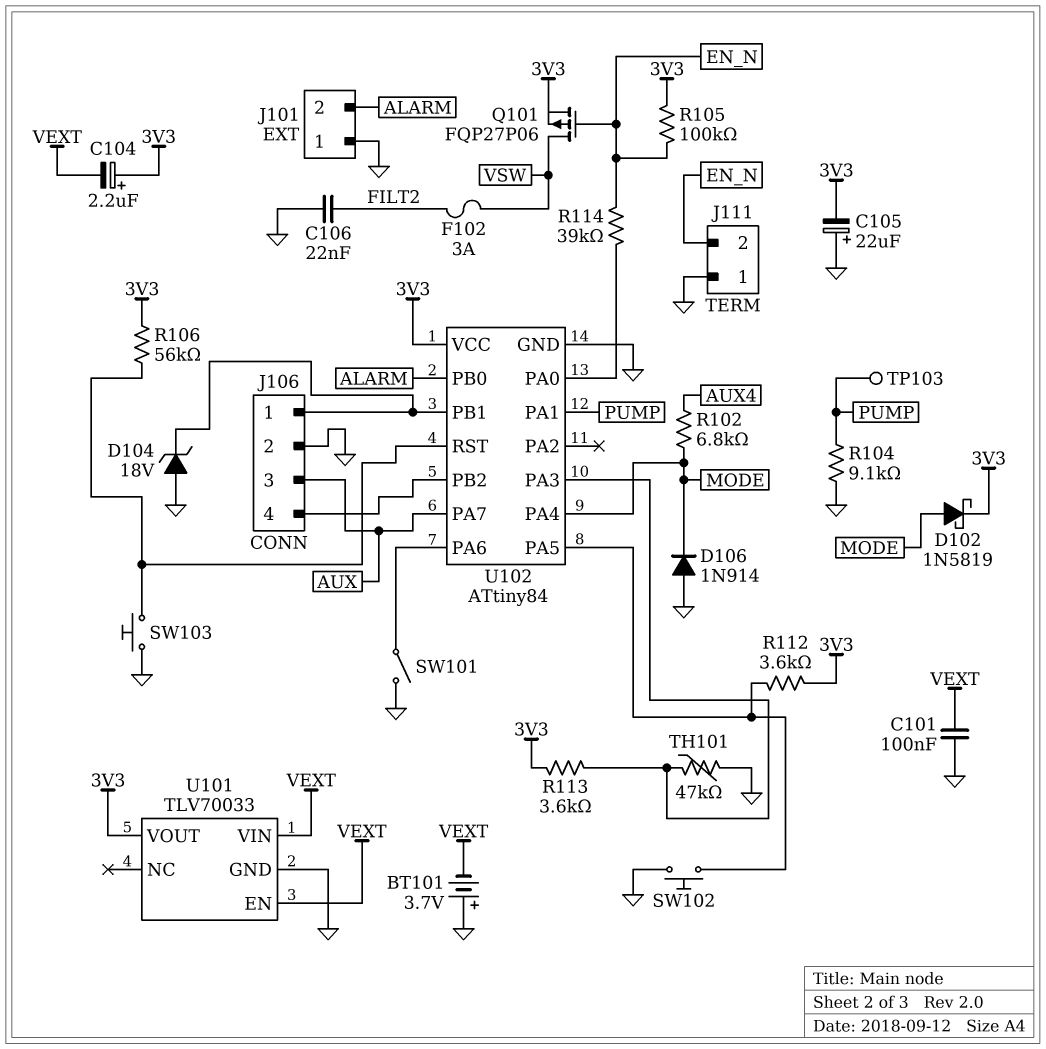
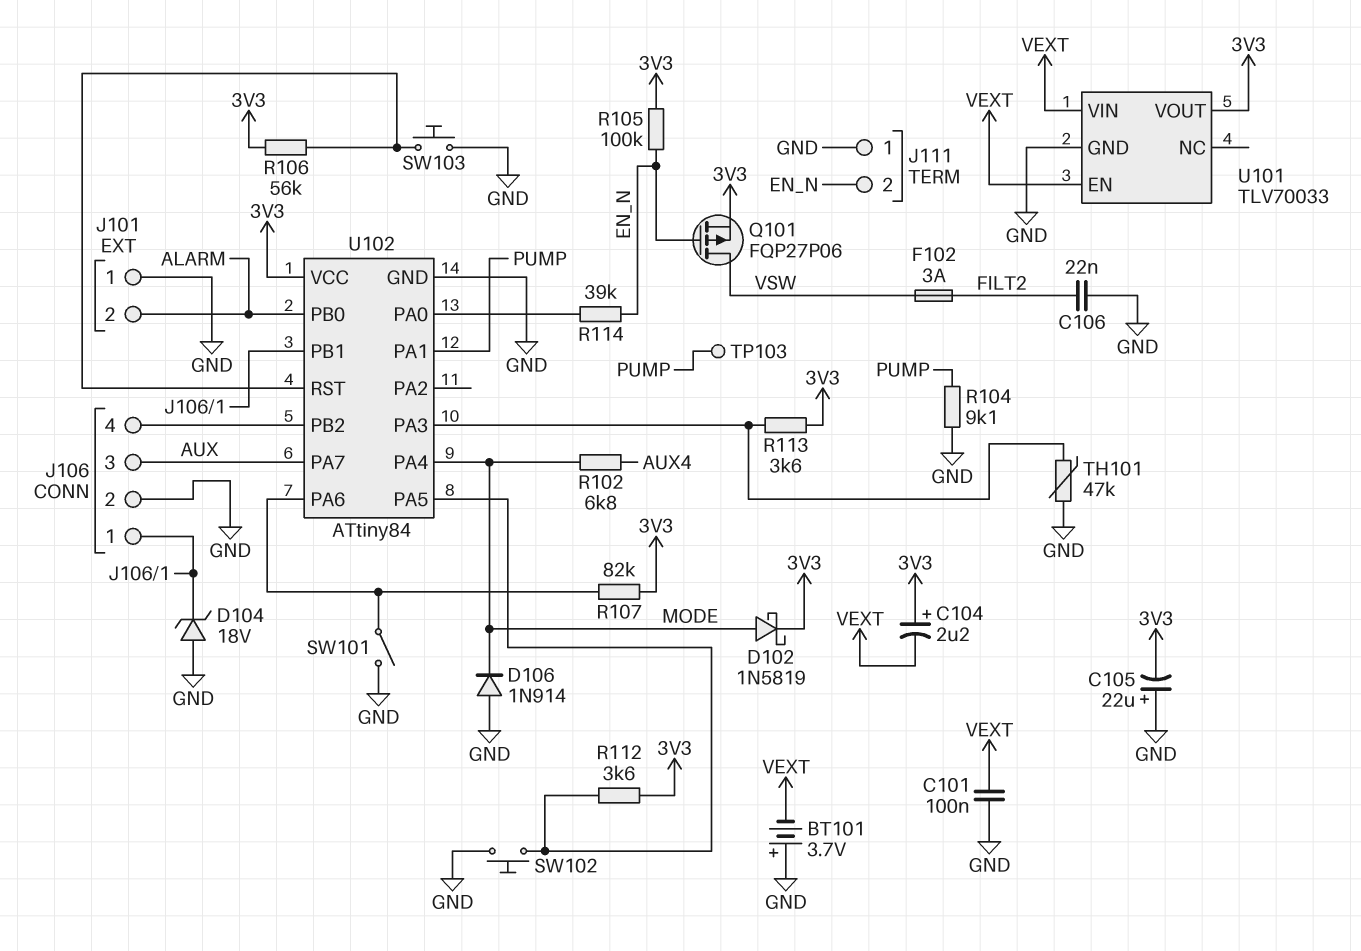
R107: none -> 82k (3V3, U102/PA6)

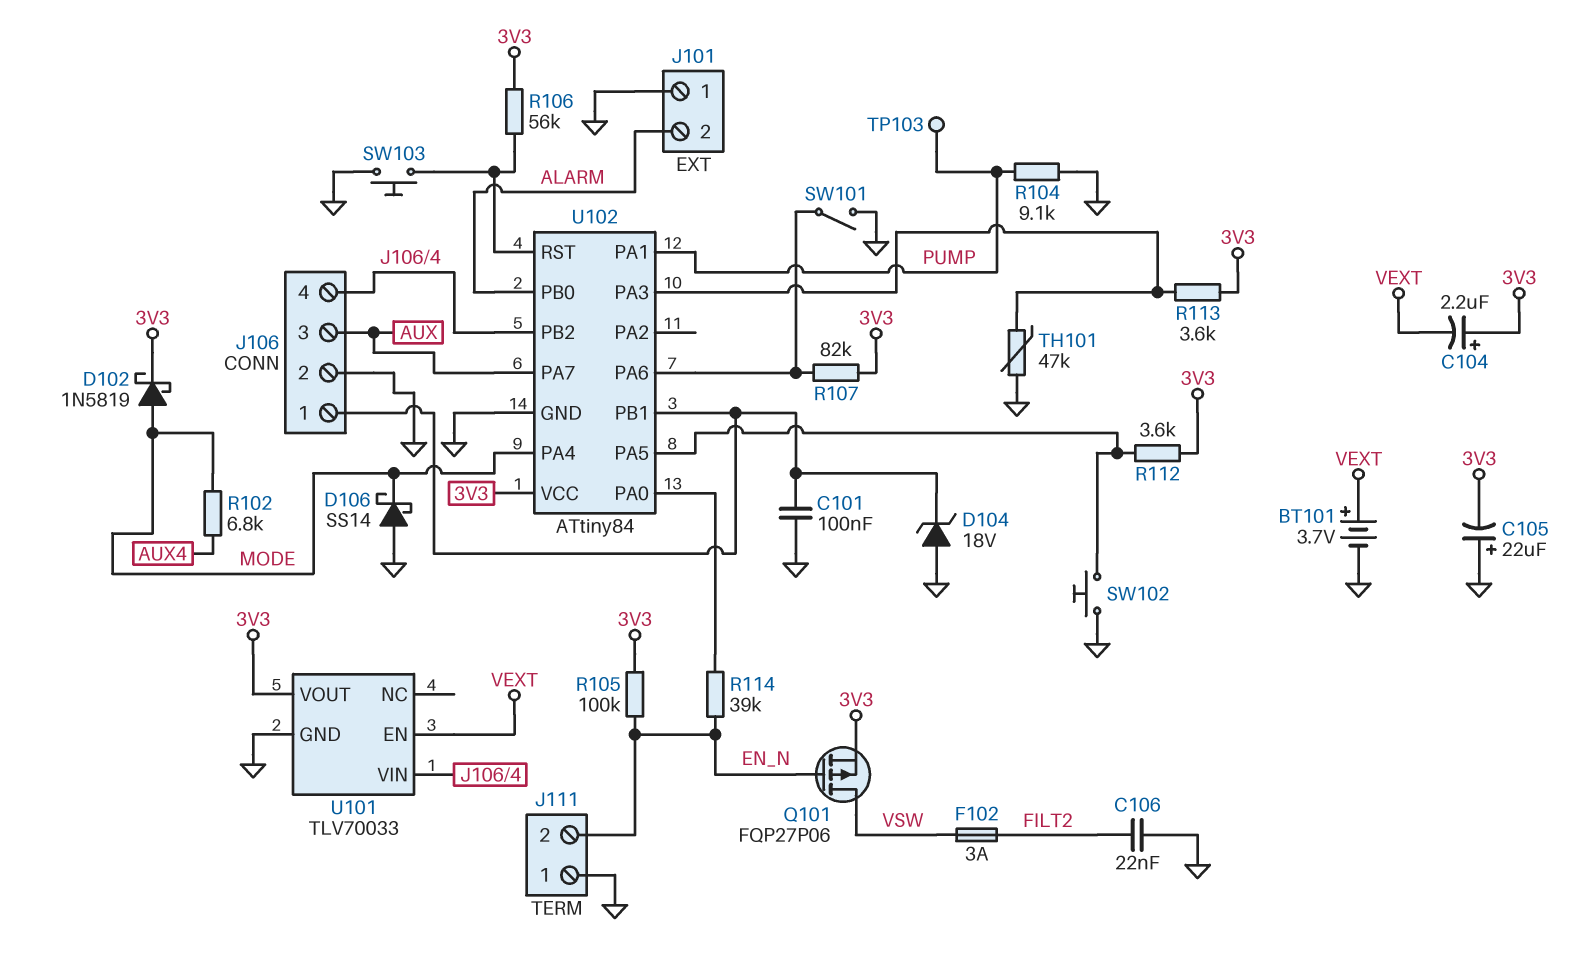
BT101: 3.7V (plus GND, minus VEXT) -> 3.7V (plus VEXT, minus GND)
C101: 100nF (GND, VEXT) -> 100nF (GND, J106/1)
D106: diode 1N914 (A GND, K MODE) -> schottky SS14 (A GND, K MODE)
U101 pin VIN: VEXT -> J106/4

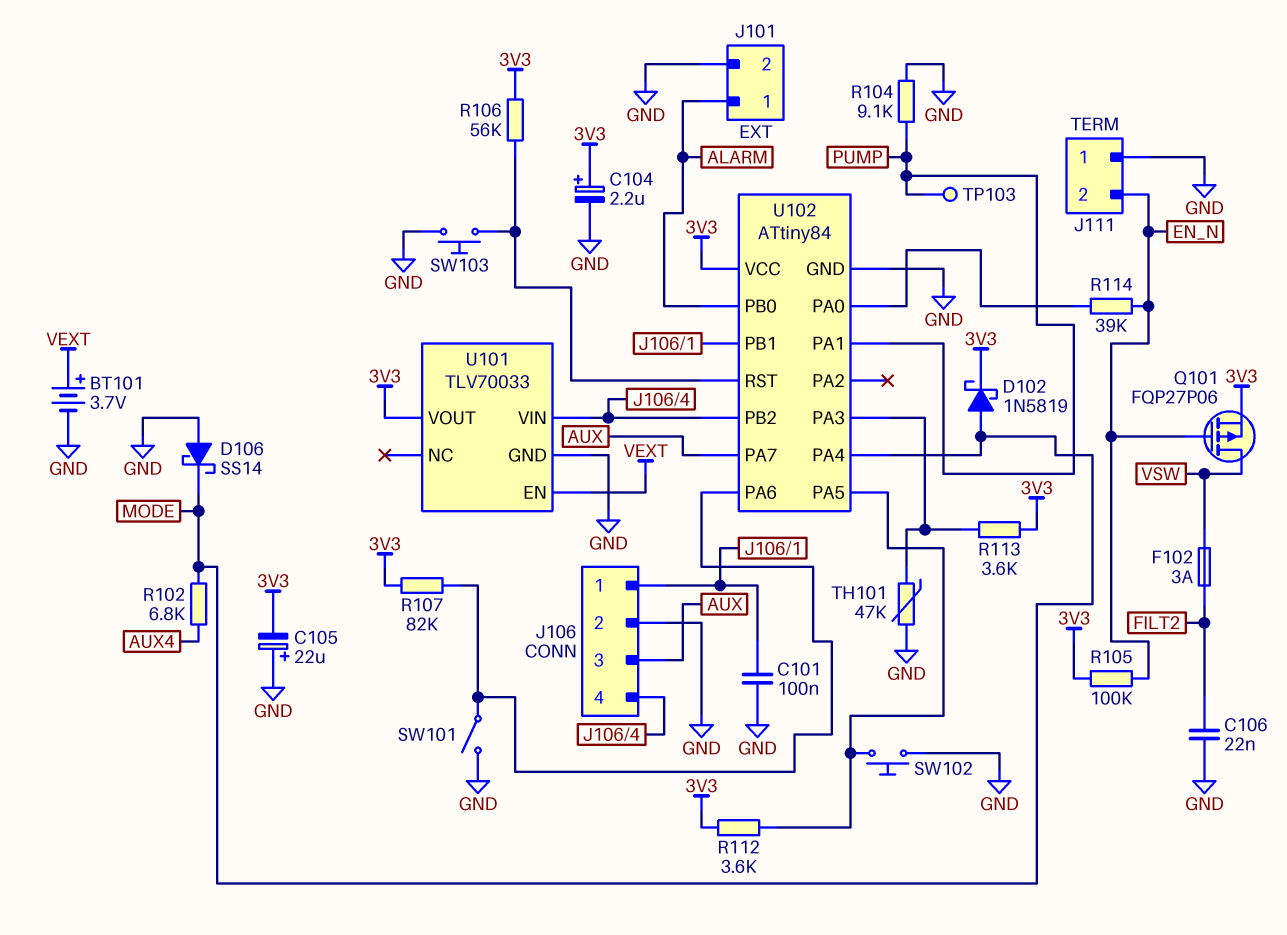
C104: 2.2uF (plus 3V3, minus VEXT) -> 2.2uF (plus 3V3, minus GND)
D104: zener 18V (A GND, K J106/1) -> none
J101 pin 1: GND -> ALARM
J101 pin 2: ALARM -> GND

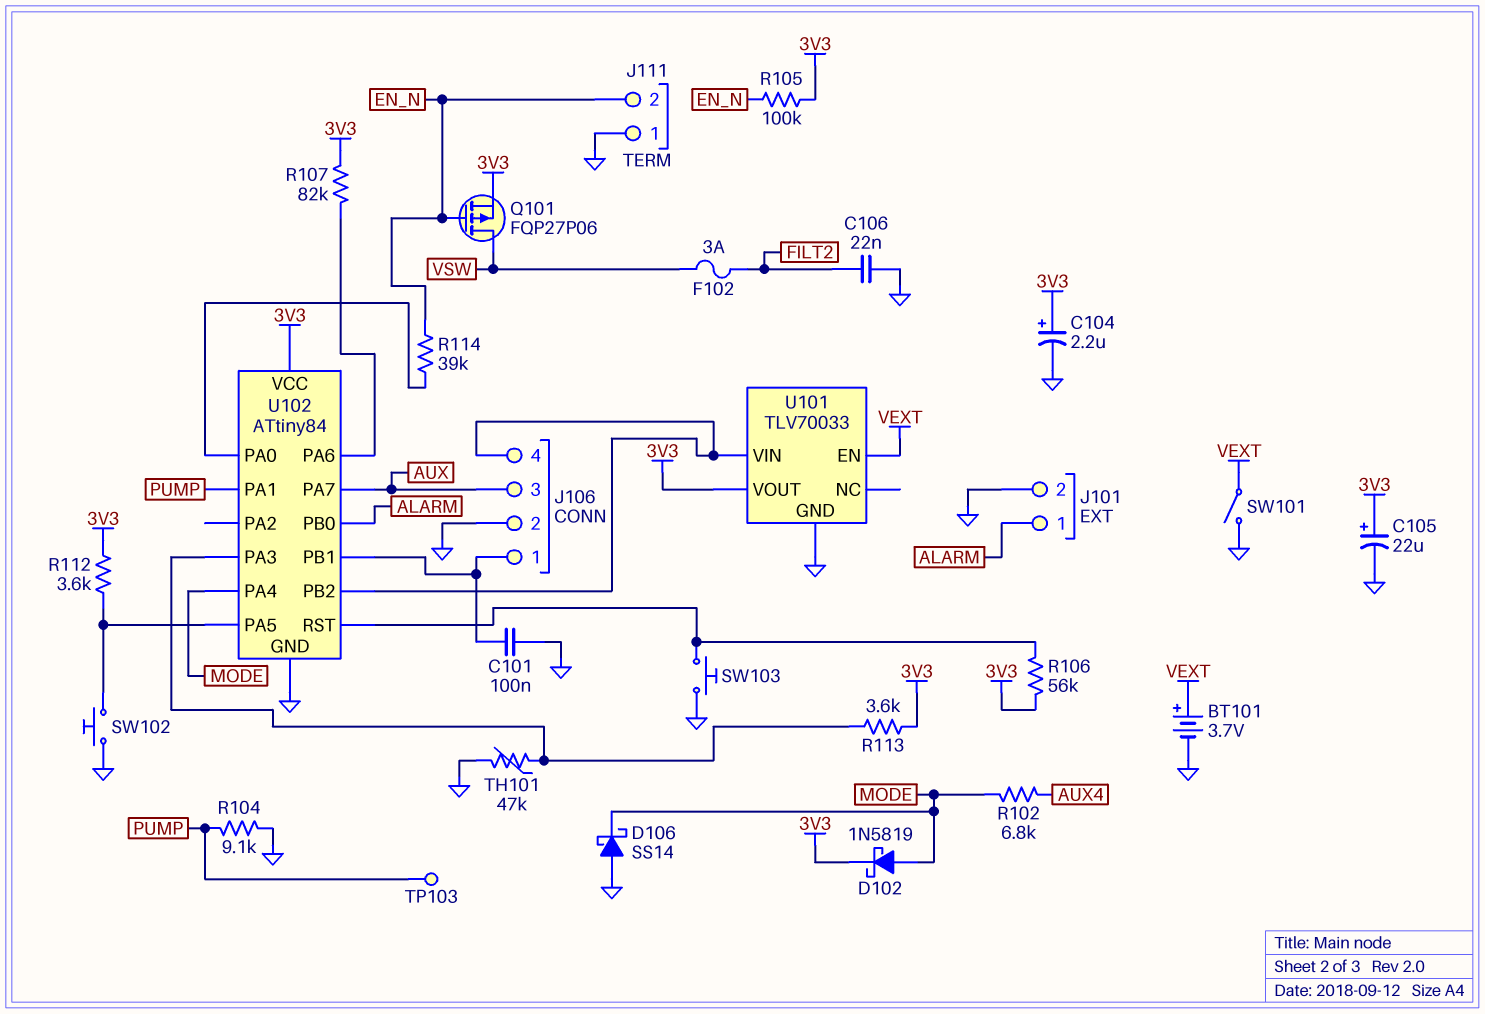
C105: 22uF (plus GND, minus 3V3) -> 22uF (plus 3V3, minus GND)
SW101: switch (GND, U102/PA6) -> switch (GND, VEXT)

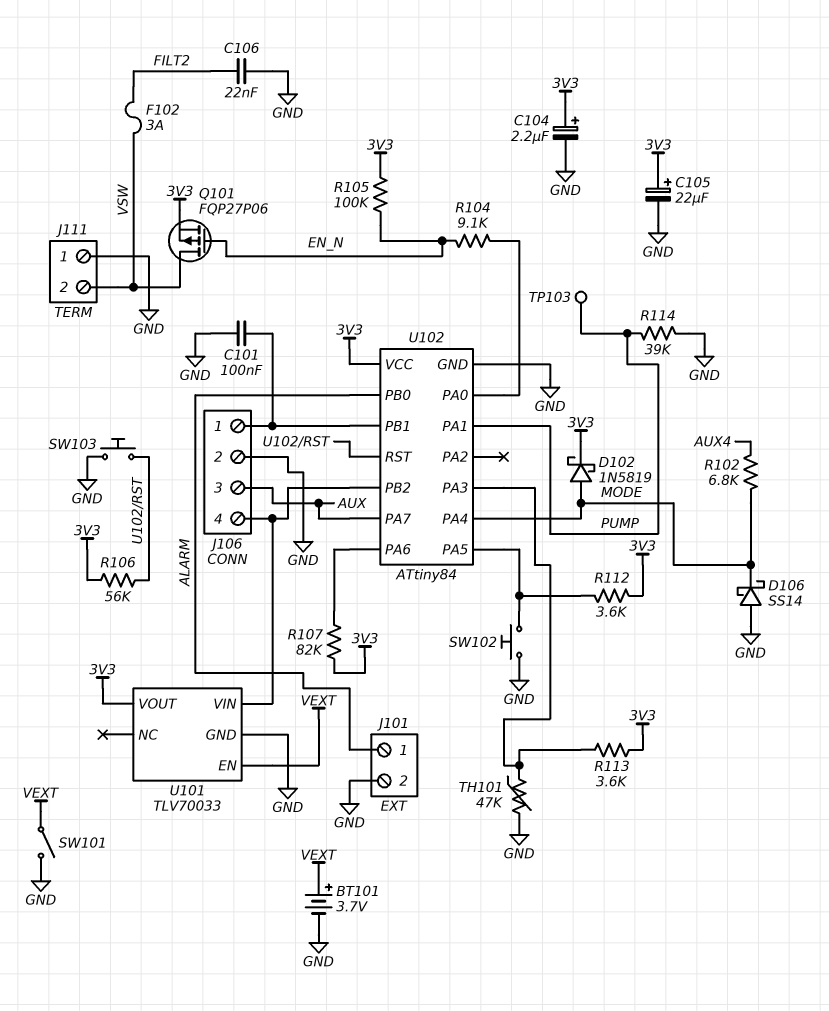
J111 pin 2: EN_N -> VSW
R104: 9.1k (GND, PUMP) -> 9.1k (EN_N, U102/PA0)
R114: 39k (EN_N, U102/PA0) -> 39k (GND, PUMP)

